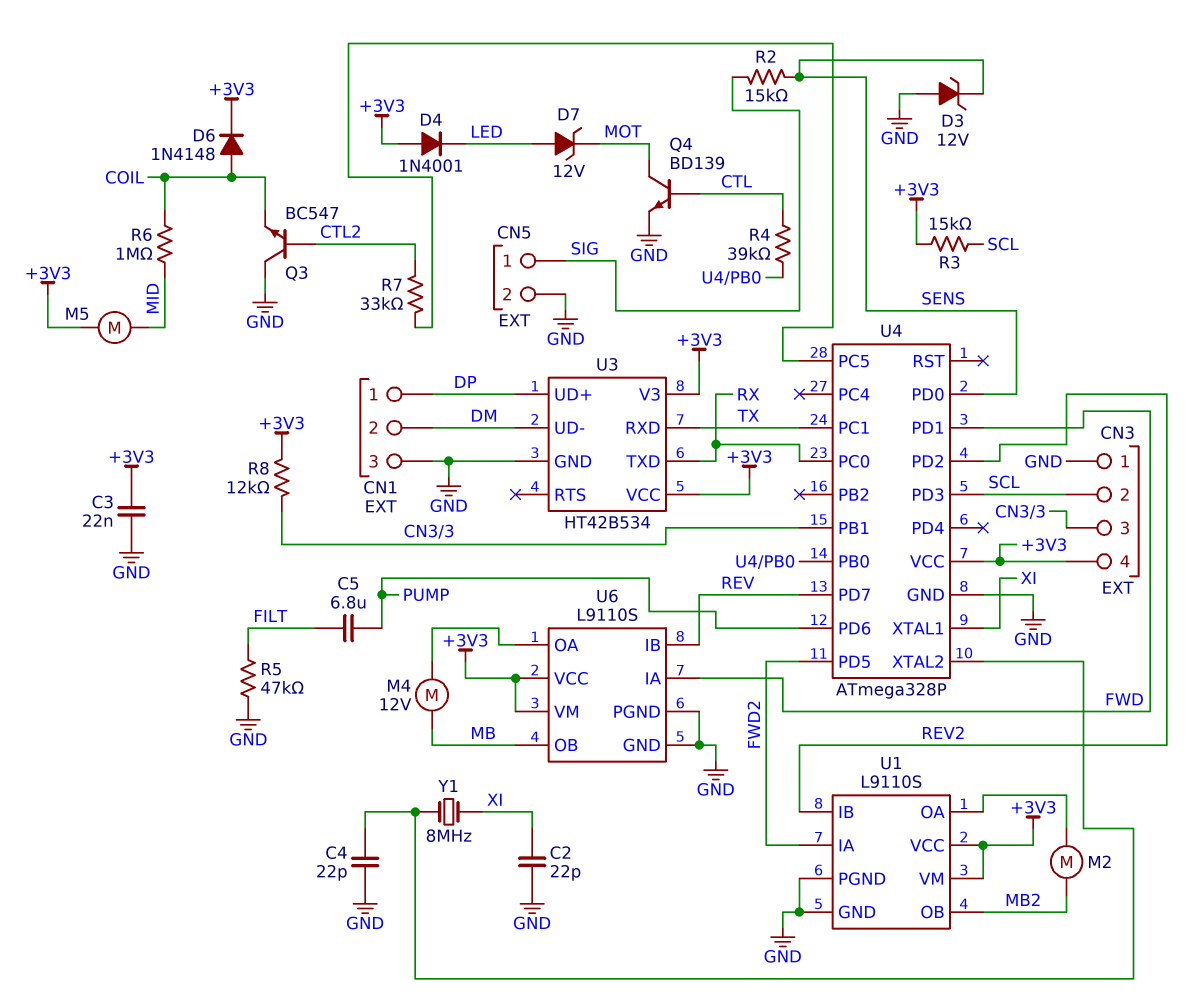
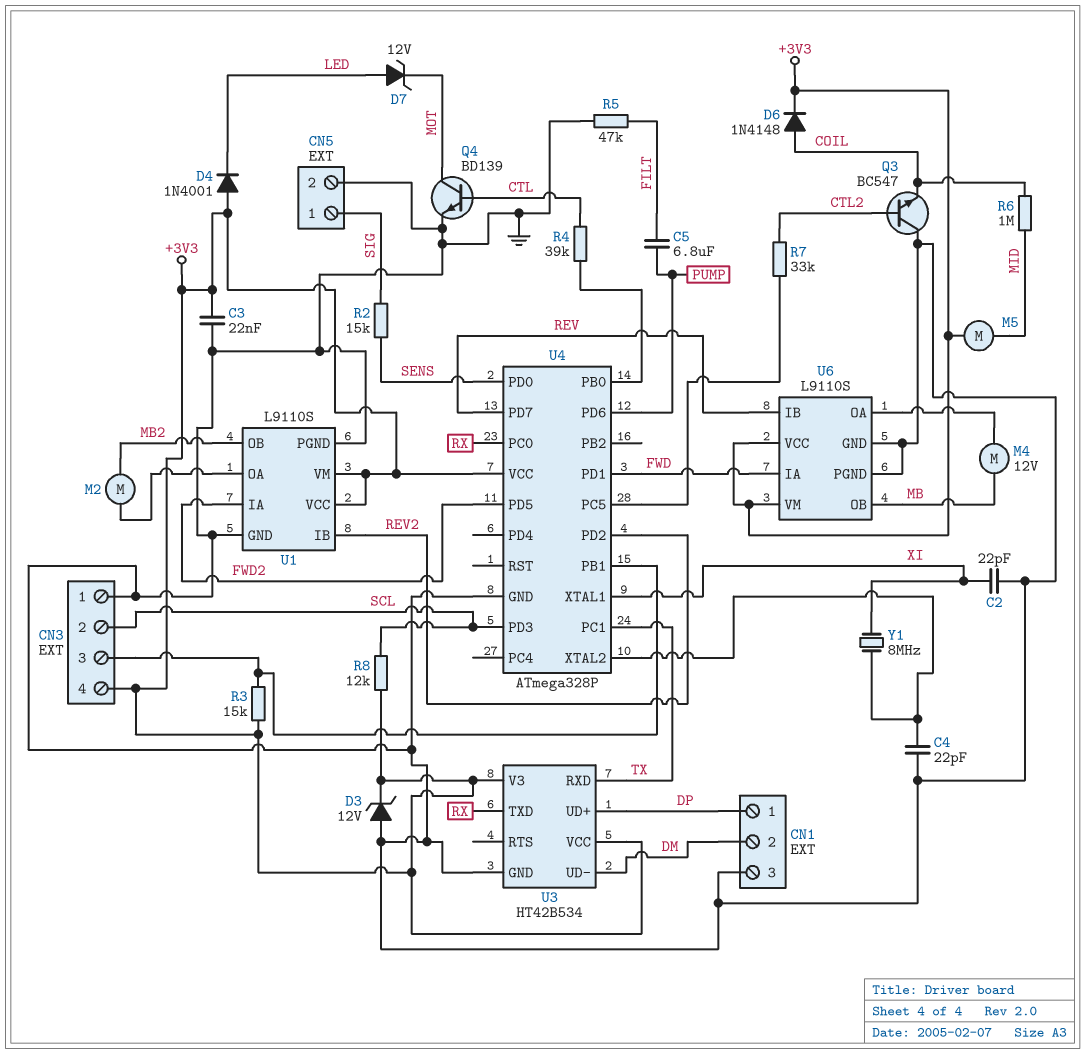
D3: zener 12V (A GND, K SENS) -> zener 12V (A GND, K +3V3)
R3: 15k (+3V3, SCL) -> 15k (+3V3, CN3/3)
R8: 12k (+3V3, CN3/3) -> 12k (+3V3, SCL)

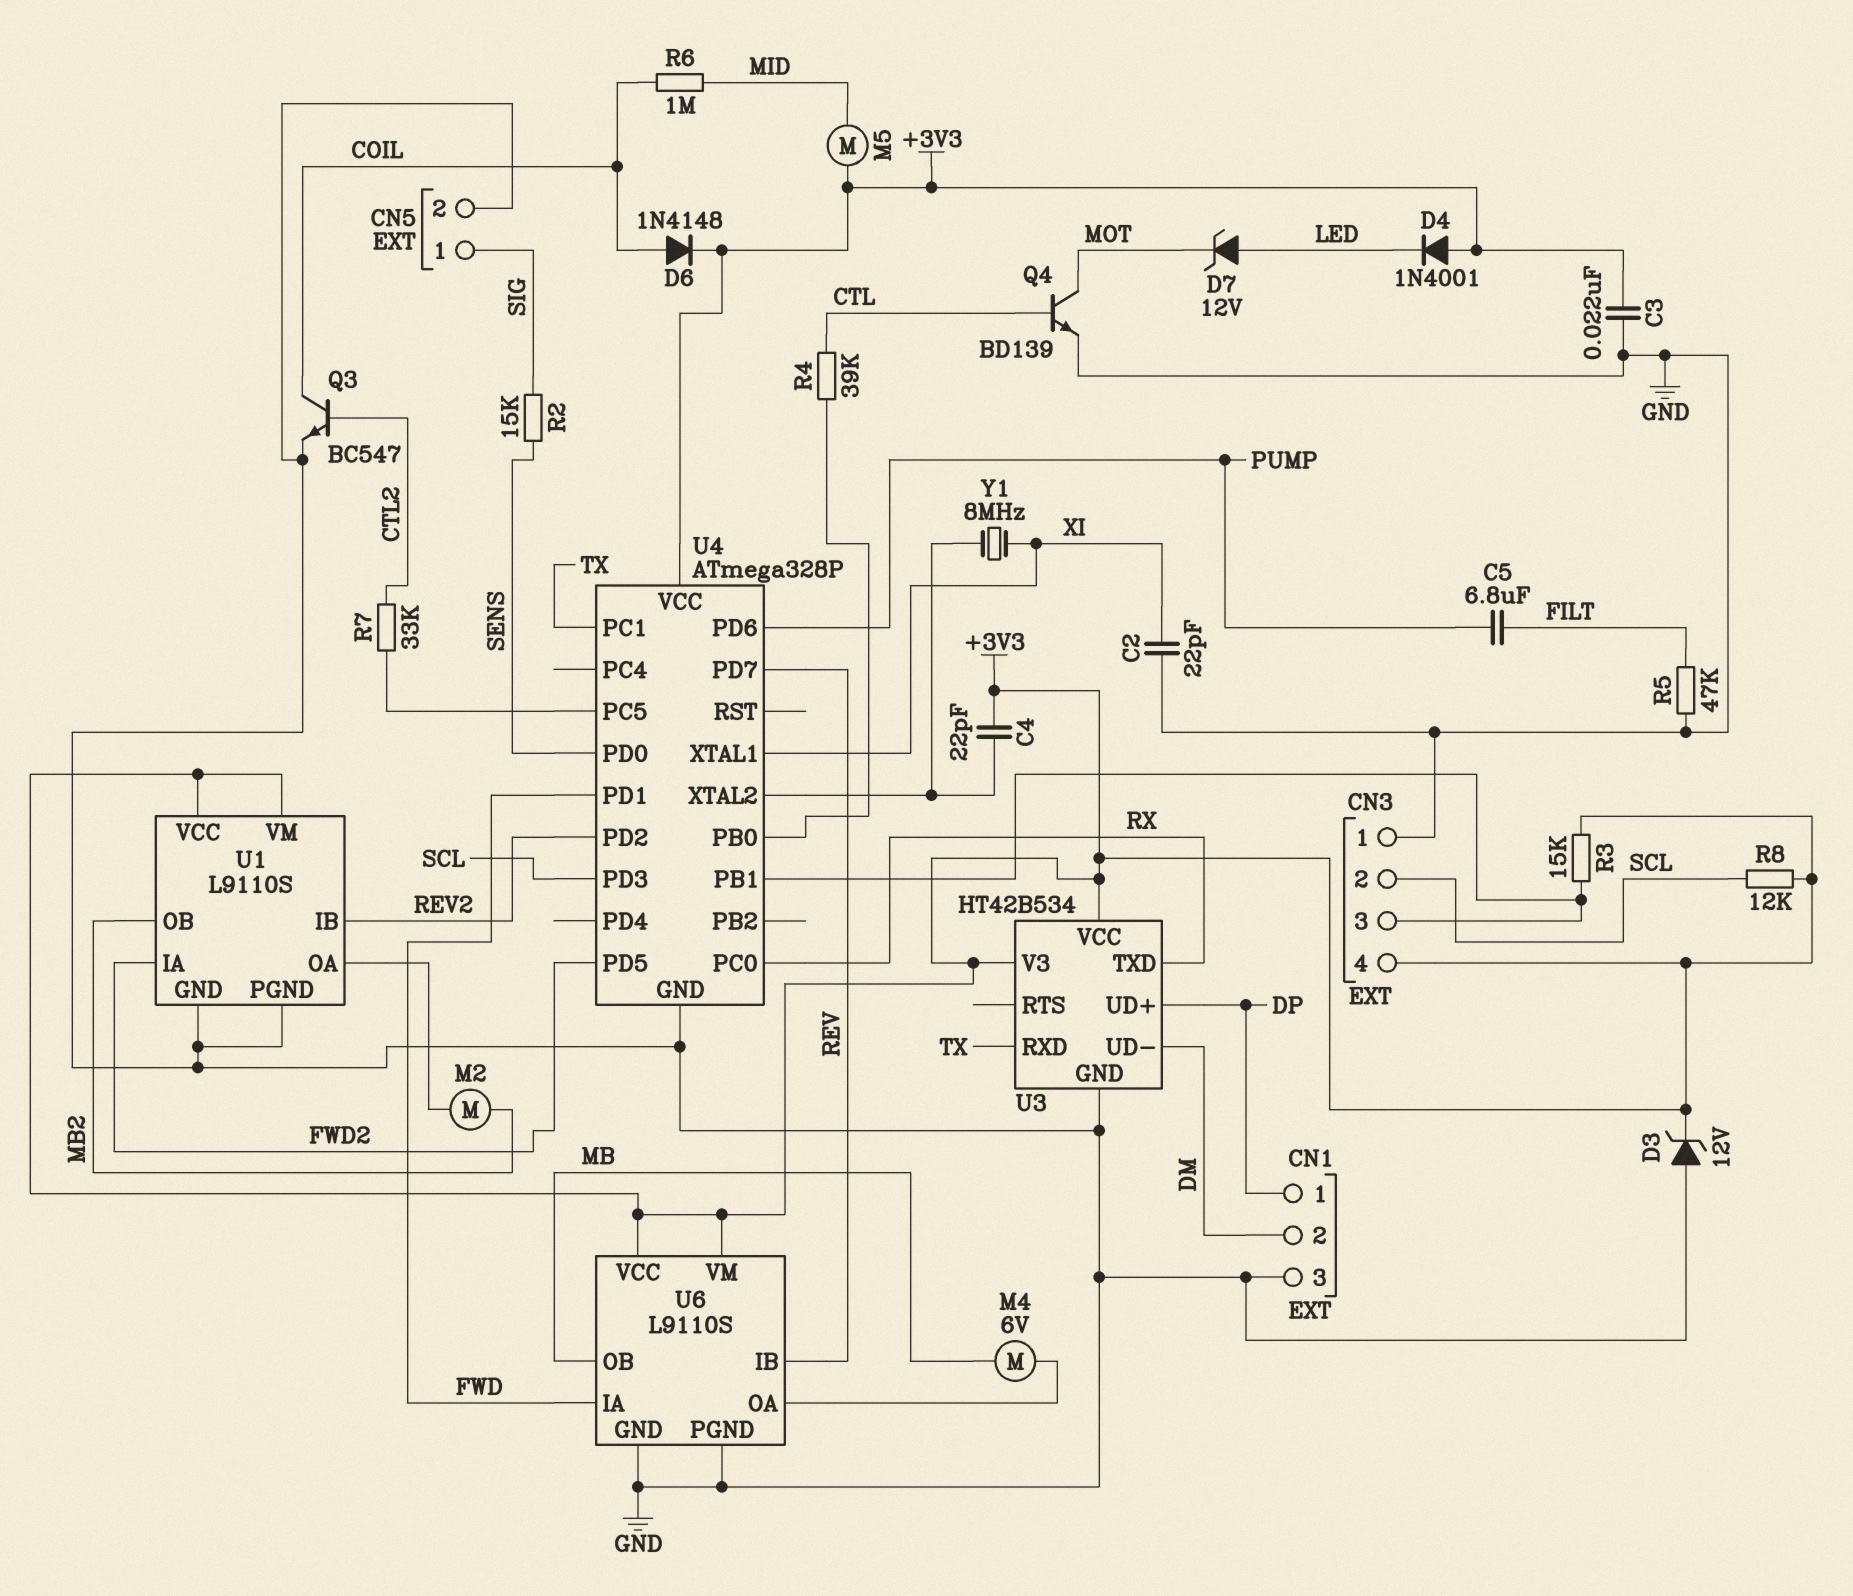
C4: 22pF (GND, U4/XTAL2) -> 22pF (+3V3, U4/XTAL2)
M4: motor 12V (MB, U6/OA) -> motor 6V (MB, U6/OA)
Q3: NPN BC547 (B CTL2, C GND, E COIL) -> NPN BC547 (B CTL2, C COIL, E GND)

